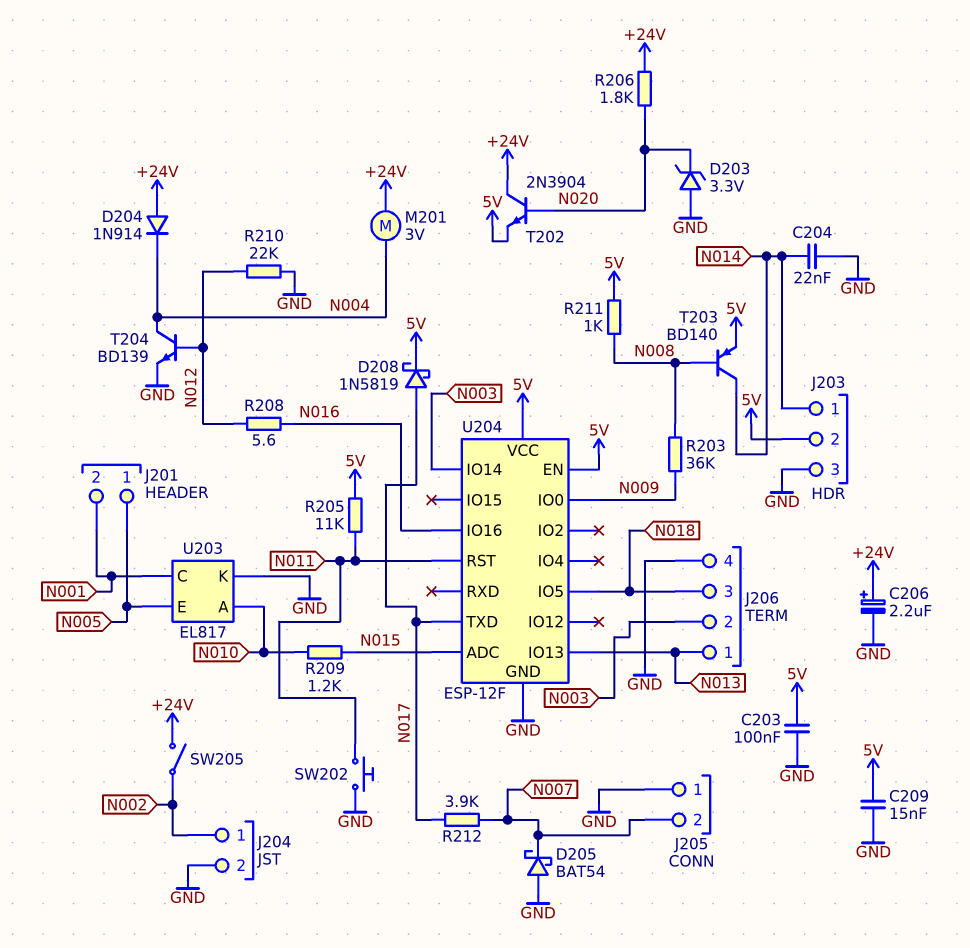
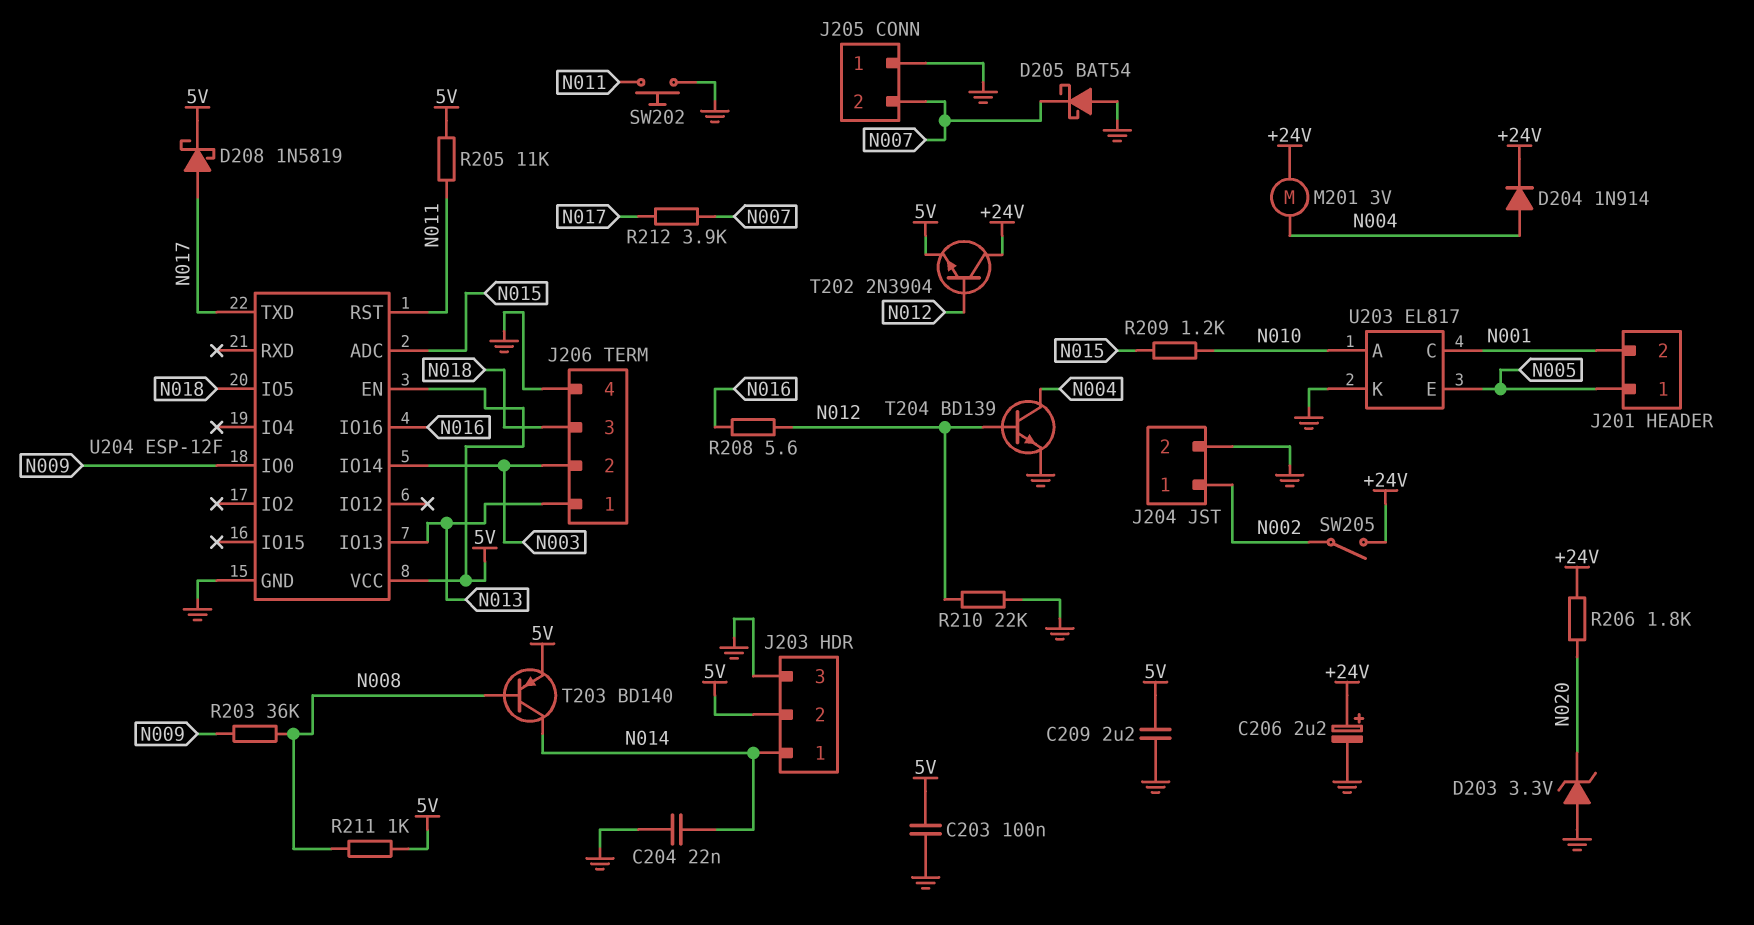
C209: 15nF (5V, GND) -> 2.2uF (5V, GND)
D204: diode 1N914 (A +24V, K N004) -> diode 1N914 (A N004, K +24V)
T202: NPN 2N3904 (B N020, C +24V, E 5V) -> NPN 2N3904 (B N012, C +24V, E 5V)

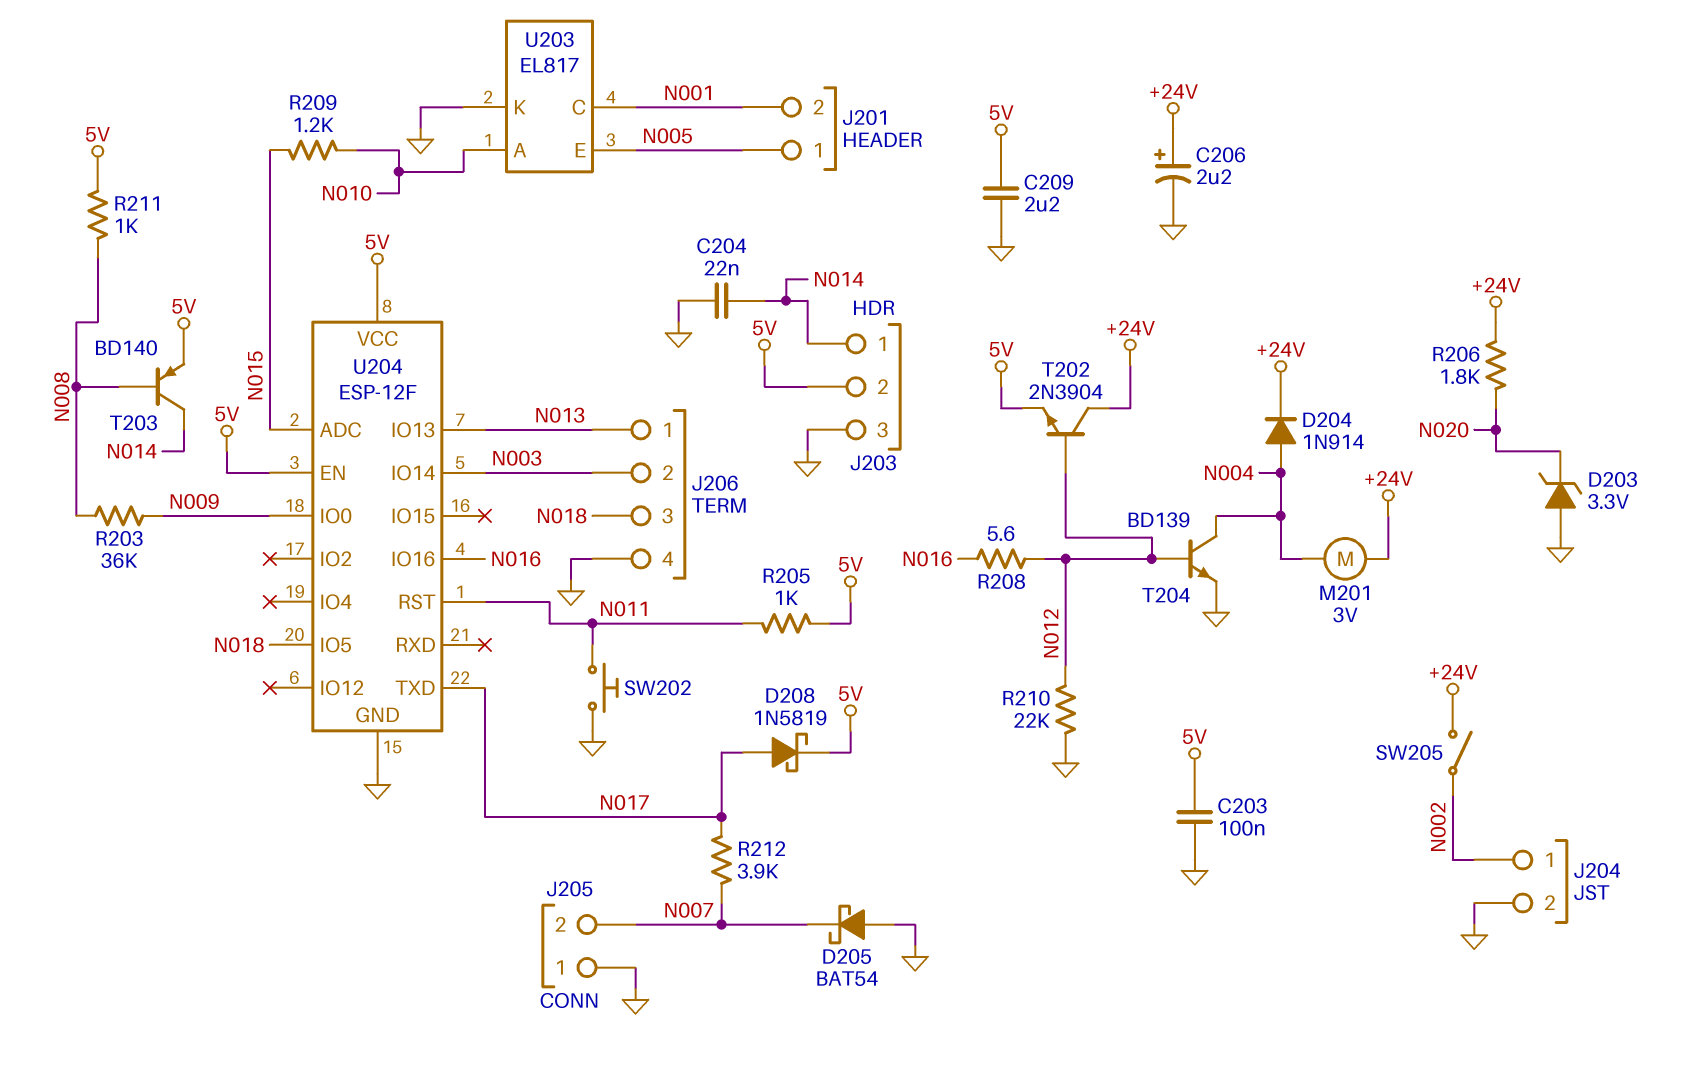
R205: 11k (5V, N011) -> 1k (5V, N011)

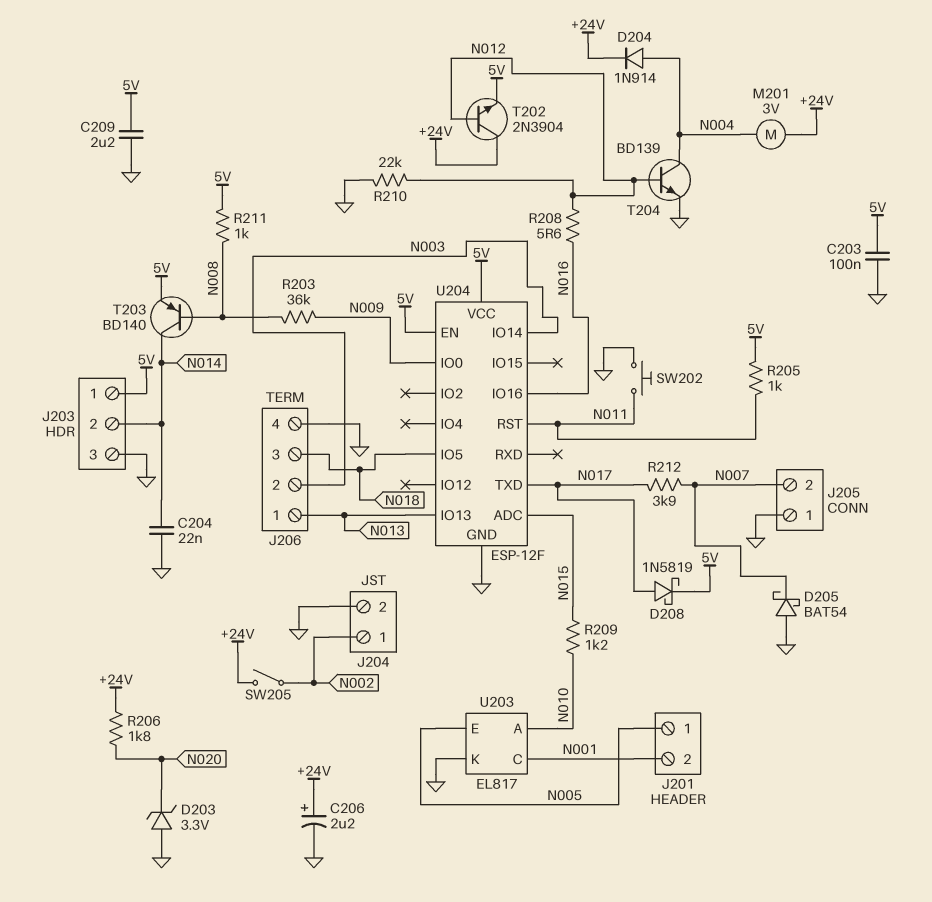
J203 pin 1: N014 -> 5V
J203 pin 2: 5V -> N014

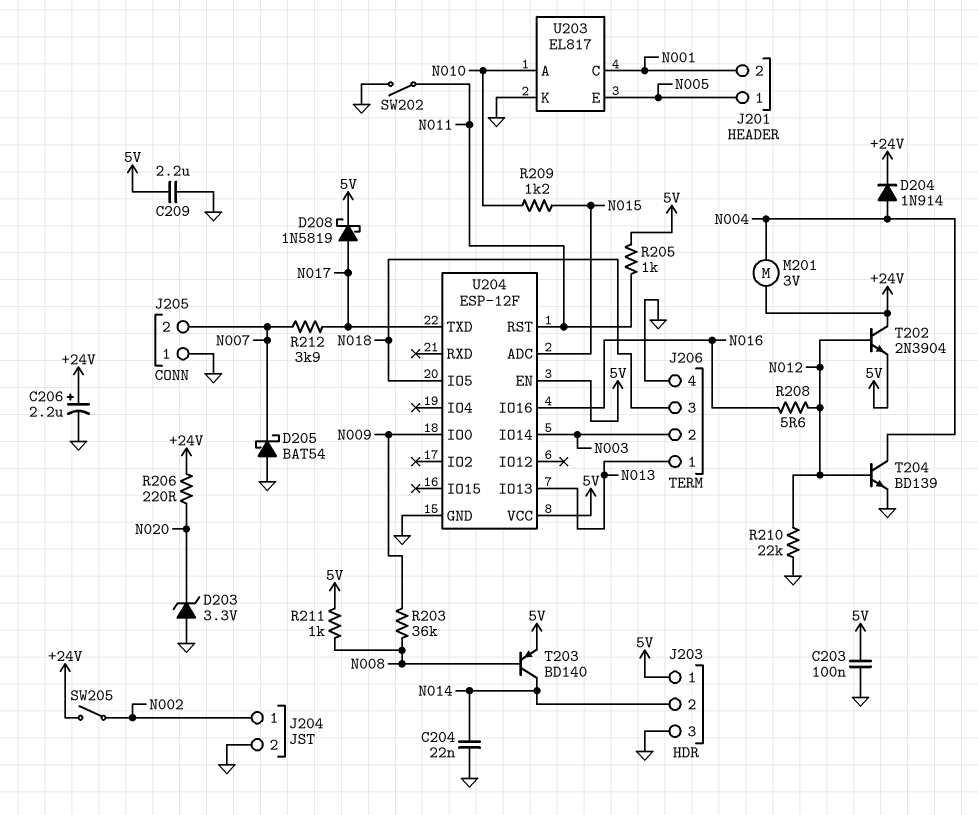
R206: 1.8k (+24V, N020) -> 220 (+24V, N020)
SW202: button (GND, N011) -> switch (GND, N011)

